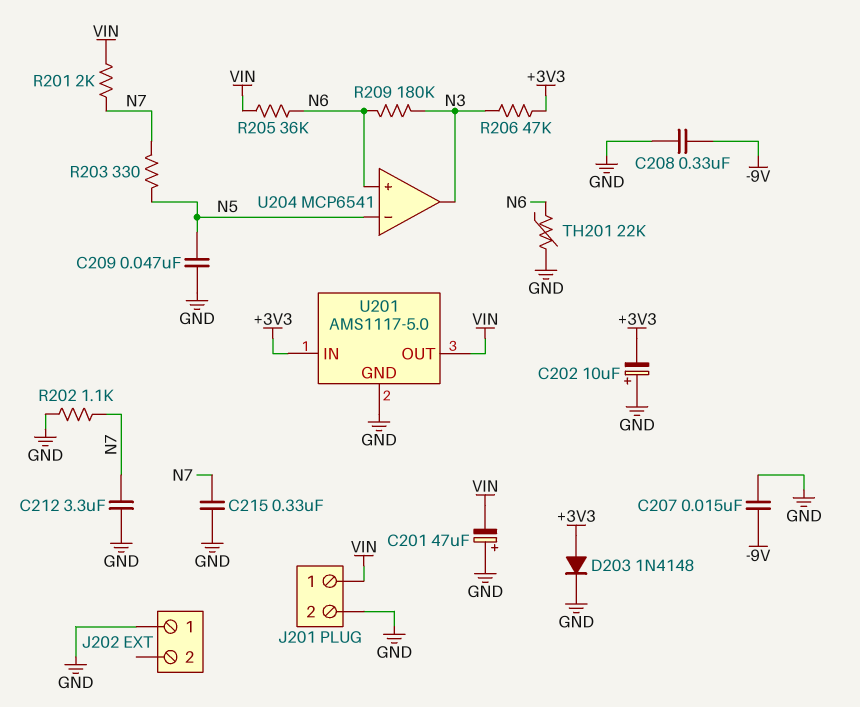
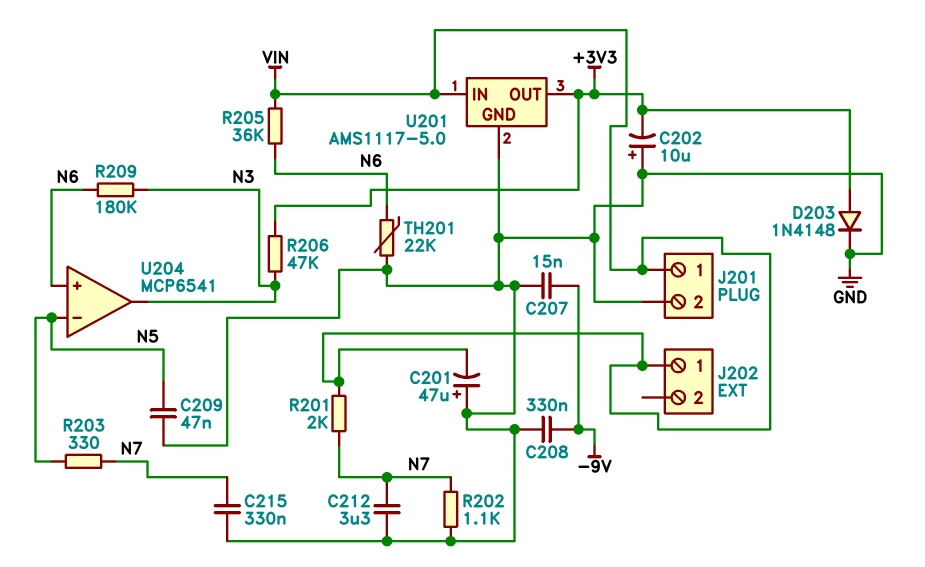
J202 pin 1: GND -> VIN
U201 pin IN: +3V3 -> VIN
U201 pin OUT: VIN -> +3V3

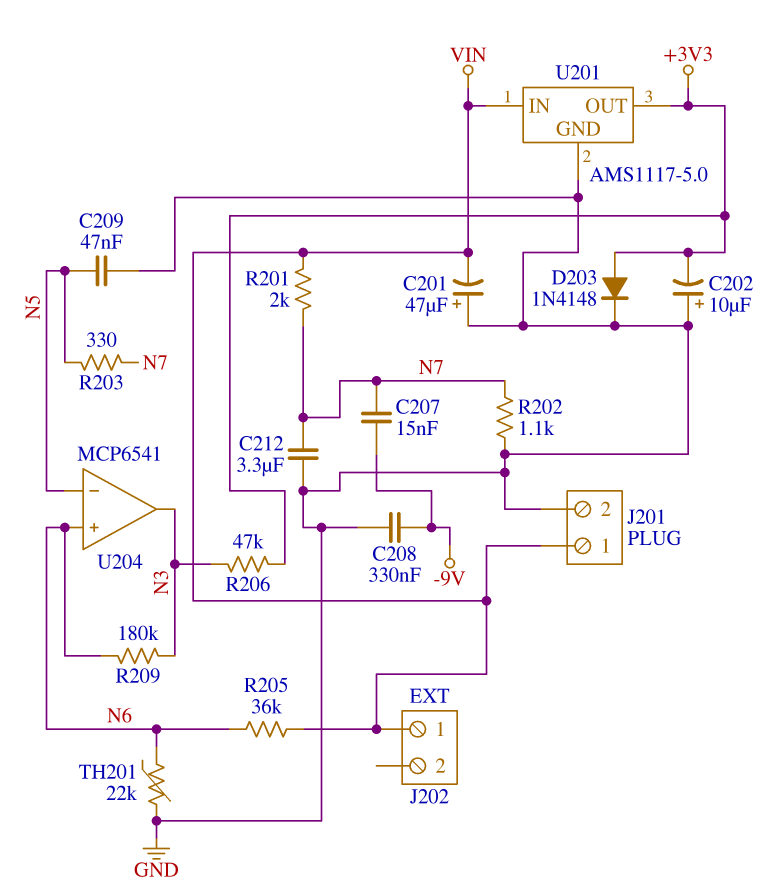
C207: 15nF (-9V, GND) -> 15nF (-9V, N7)
C215: 330nF (GND, N7) -> none

